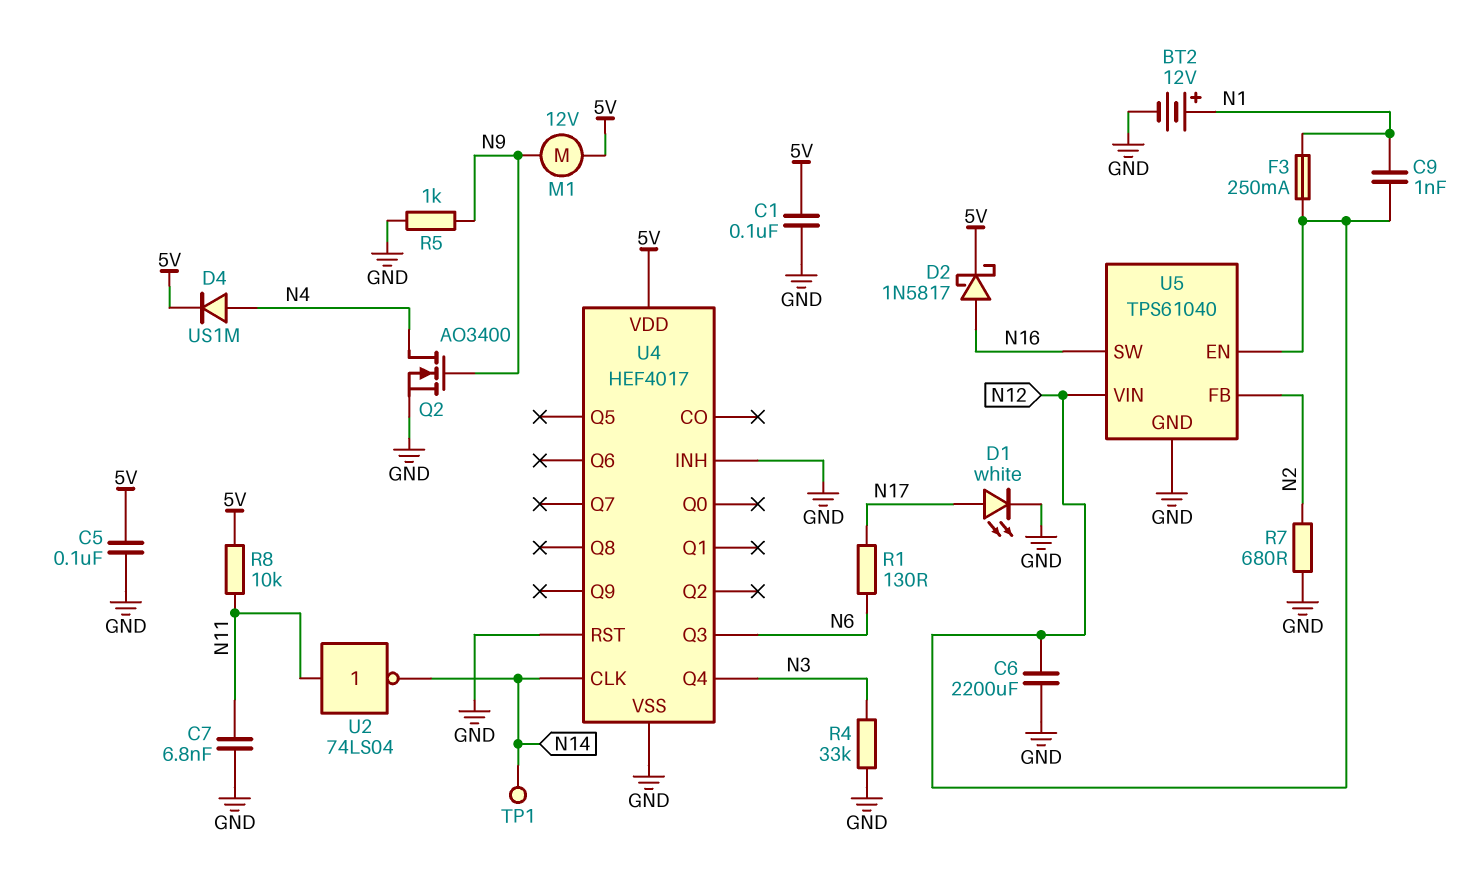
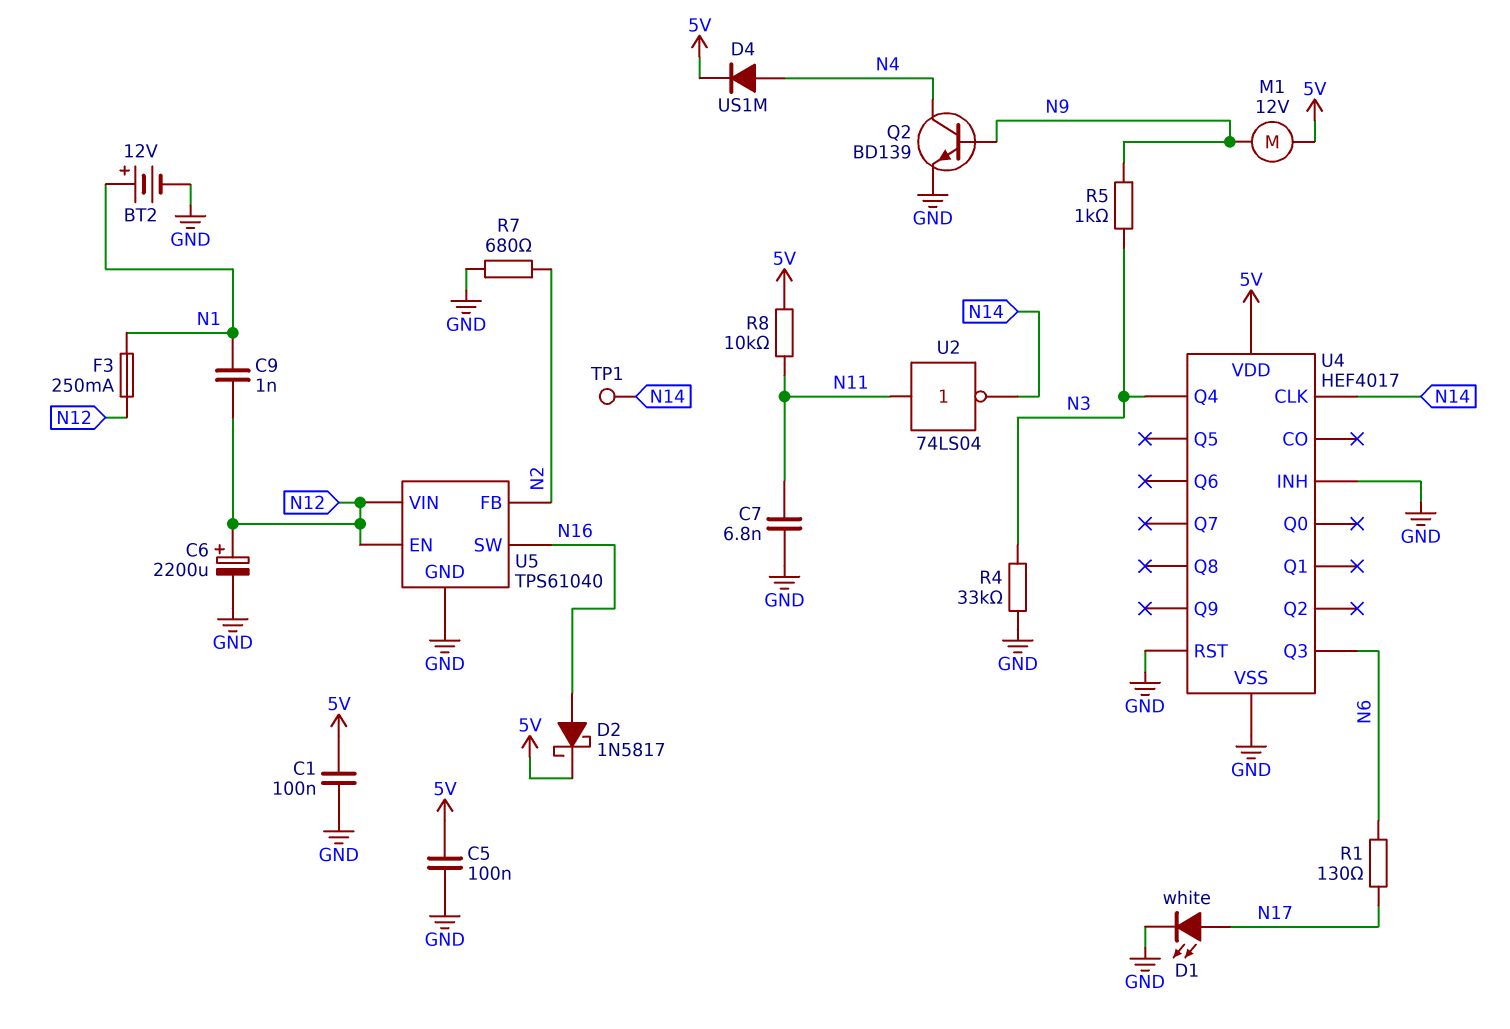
C6: 2200uF (GND, N12) -> 2200uF (plus N12, minus GND)
Q2: NMOS AO3400 (G N9, D N4, S GND) -> NPN BD139 (B N9, C N4, E GND)
R5: 1k (GND, N9) -> 1k (N3, N9)

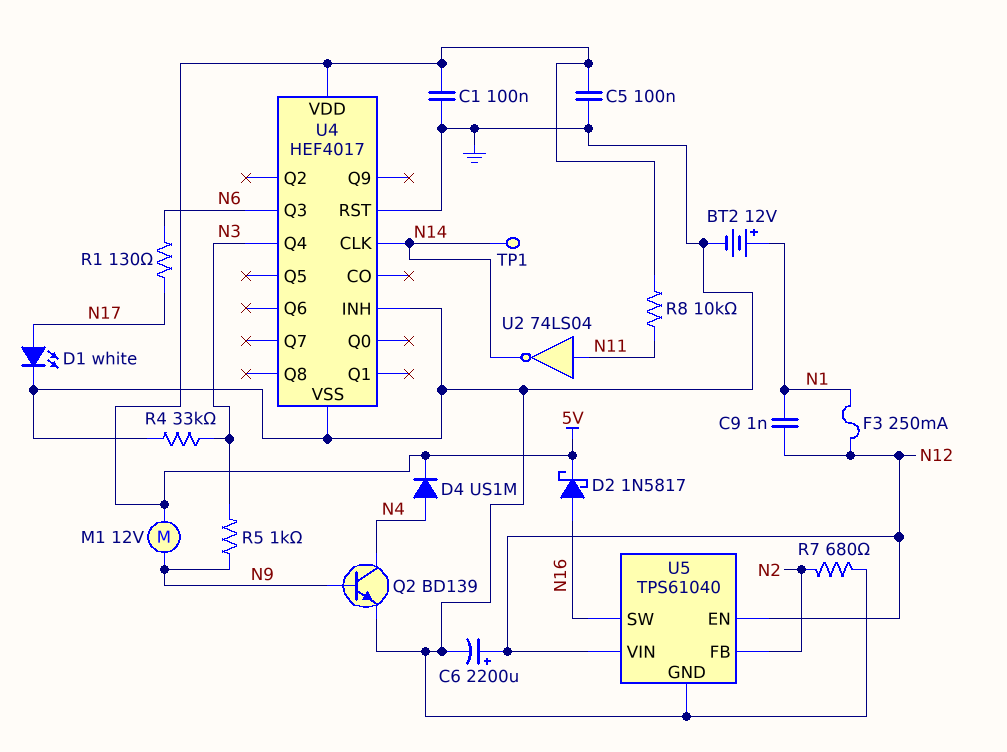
C7: 6.8nF (GND, N11) -> none

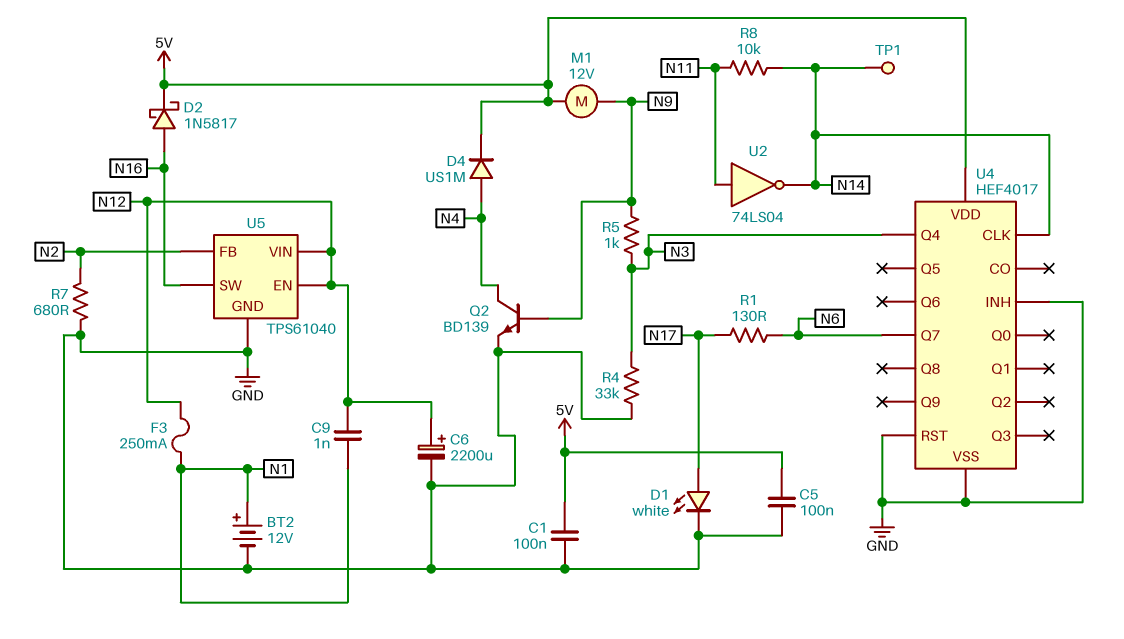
R8: 10k (5V, N11) -> 10k (N11, N14)
U4 pin Q3: N6 -> none
U4 pin Q7: none -> N6

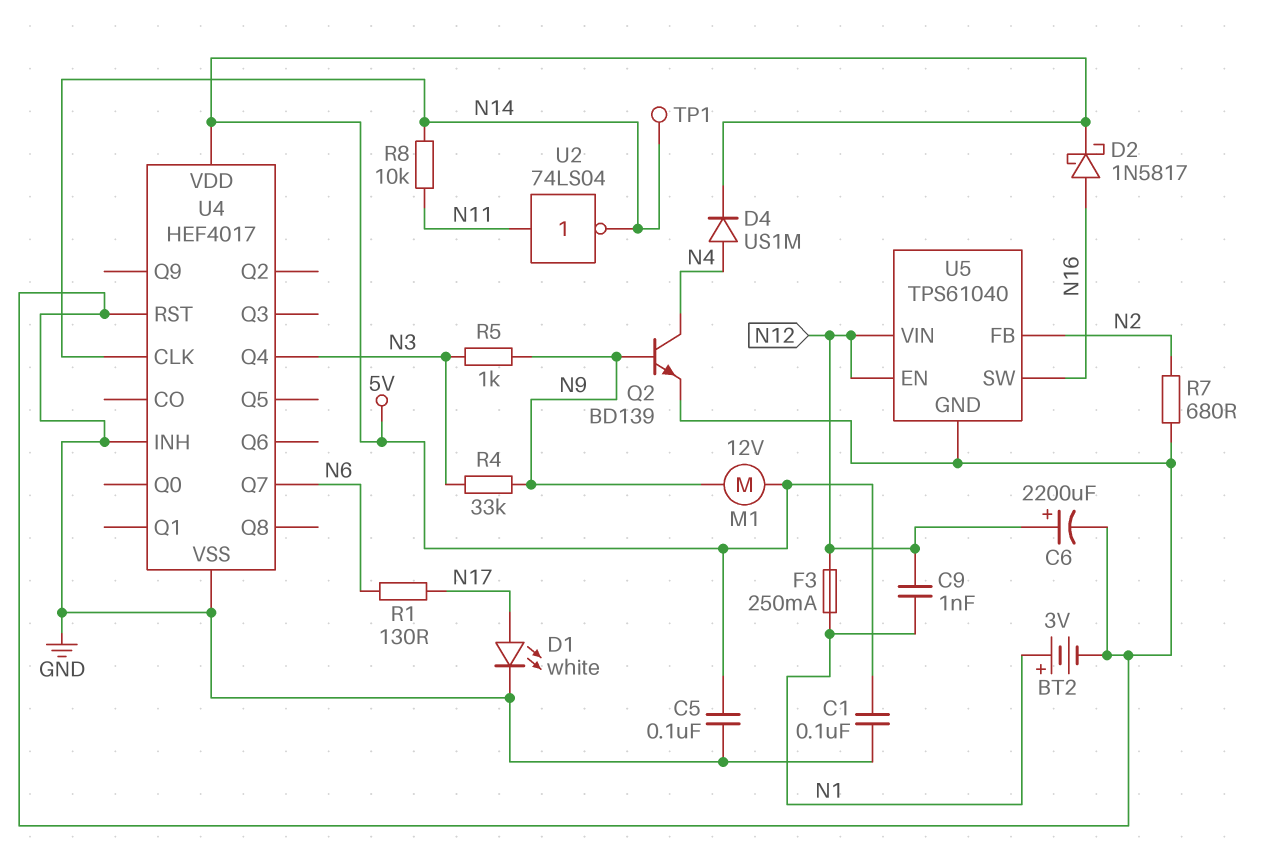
BT2: 12V (plus N1, minus GND) -> 3V (plus N1, minus GND)
R4: 33k (GND, N3) -> 33k (N3, N9)

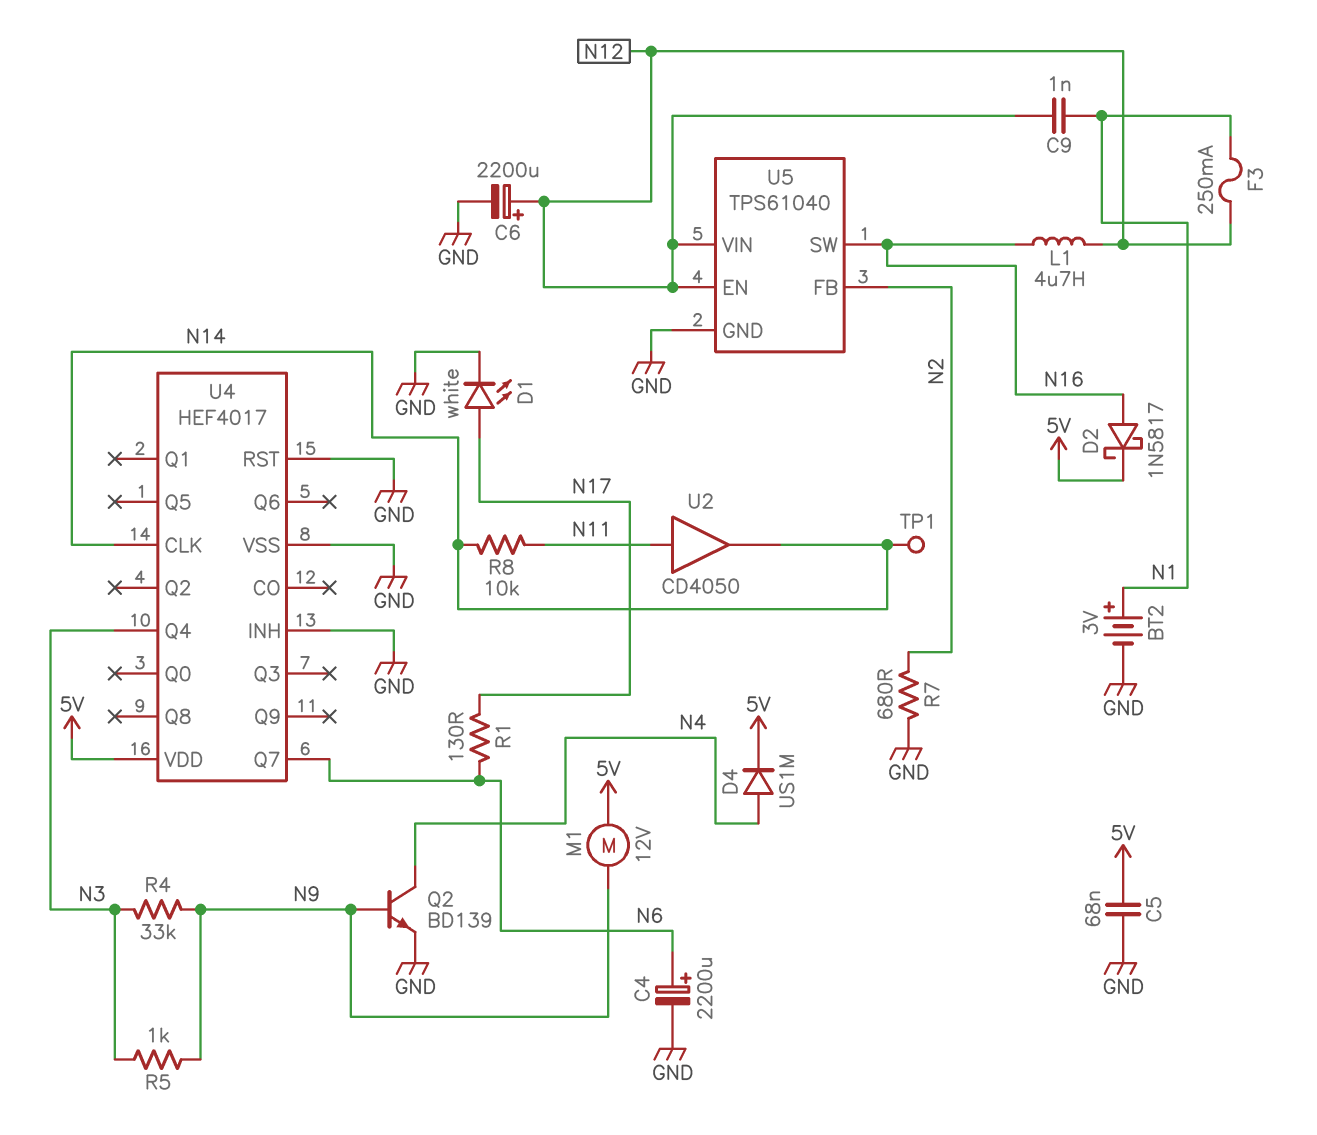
C1: 100nF (5V, GND) -> none
C4: none -> 2200uF (plus N6, minus GND)
C5: 100nF (5V, GND) -> 68nF (5V, GND)
L1: none -> 4.7uH (N12, N16)
U2: NOT 74LS04 (in N11, out N14) -> buffer CD4050 (in N11, out N14)

